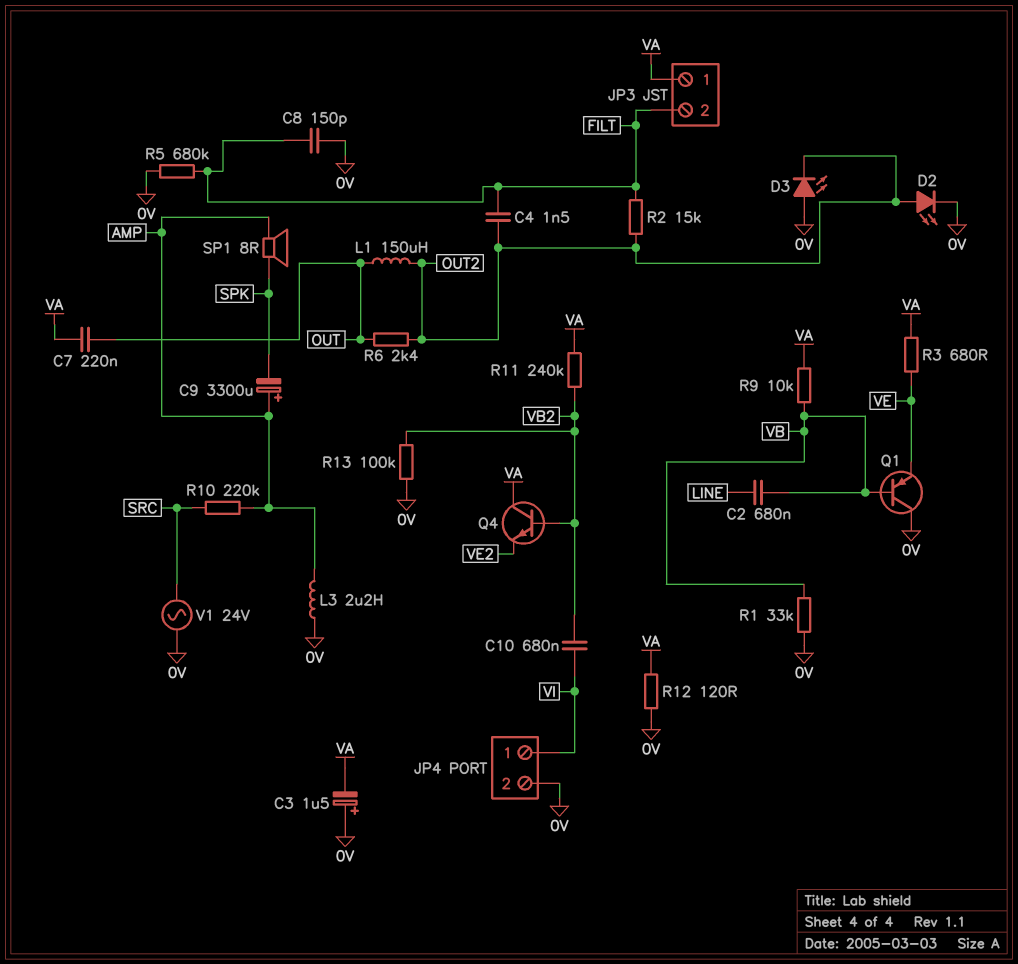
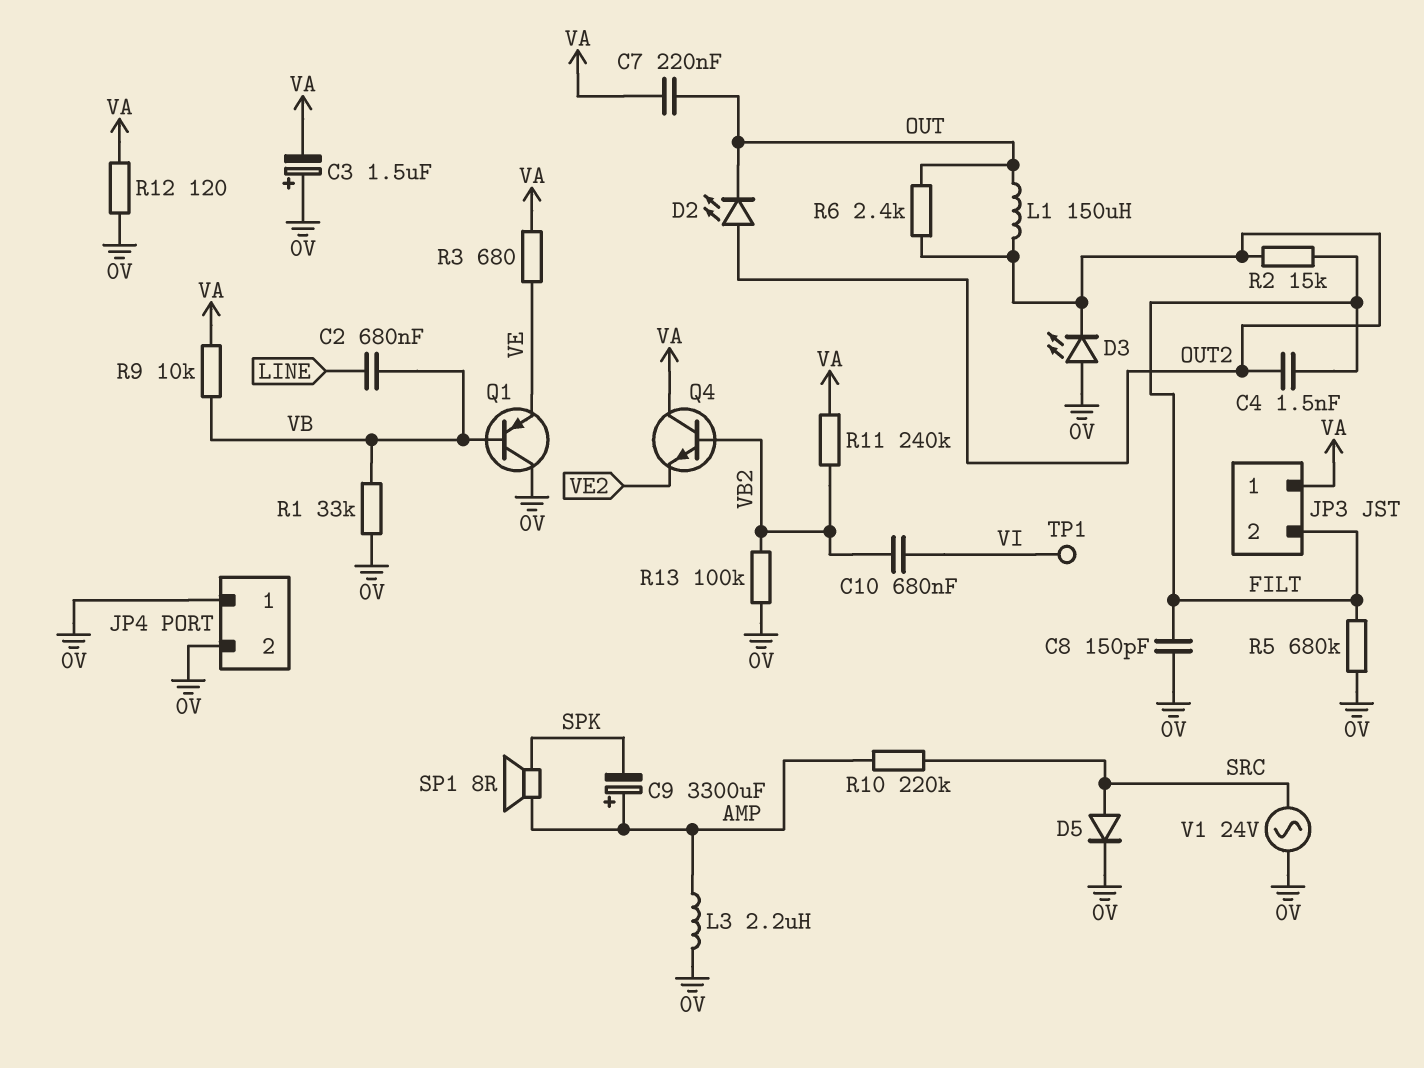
D2: LED (A OUT2, K 0V) -> LED (A OUT2, K OUT)
D5: none -> diode (A SRC, K 0V)
JP4 pin 1: VI -> 0V
TP1: none -> test point (VI)

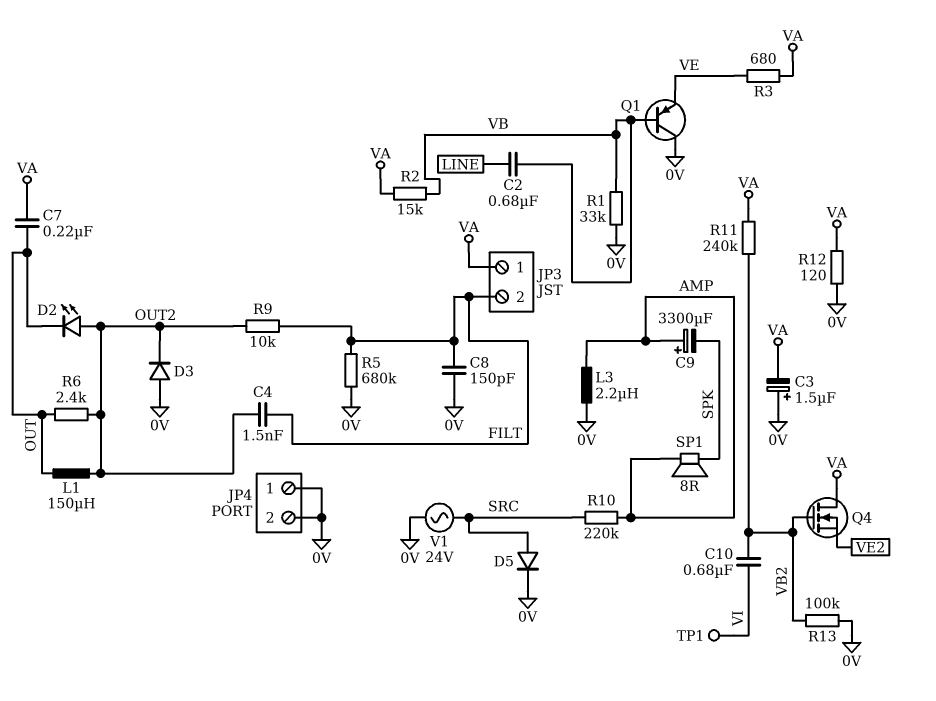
D3: LED (A 0V, K OUT2) -> diode (A 0V, K OUT2)
Q4: NPN (B VB2, C VA, E VE2) -> NMOS (G VB2, D VA, S VE2)
R2: 15k (FILT, OUT2) -> 15k (VA, VB)
R9: 10k (VA, VB) -> 10k (FILT, OUT2)

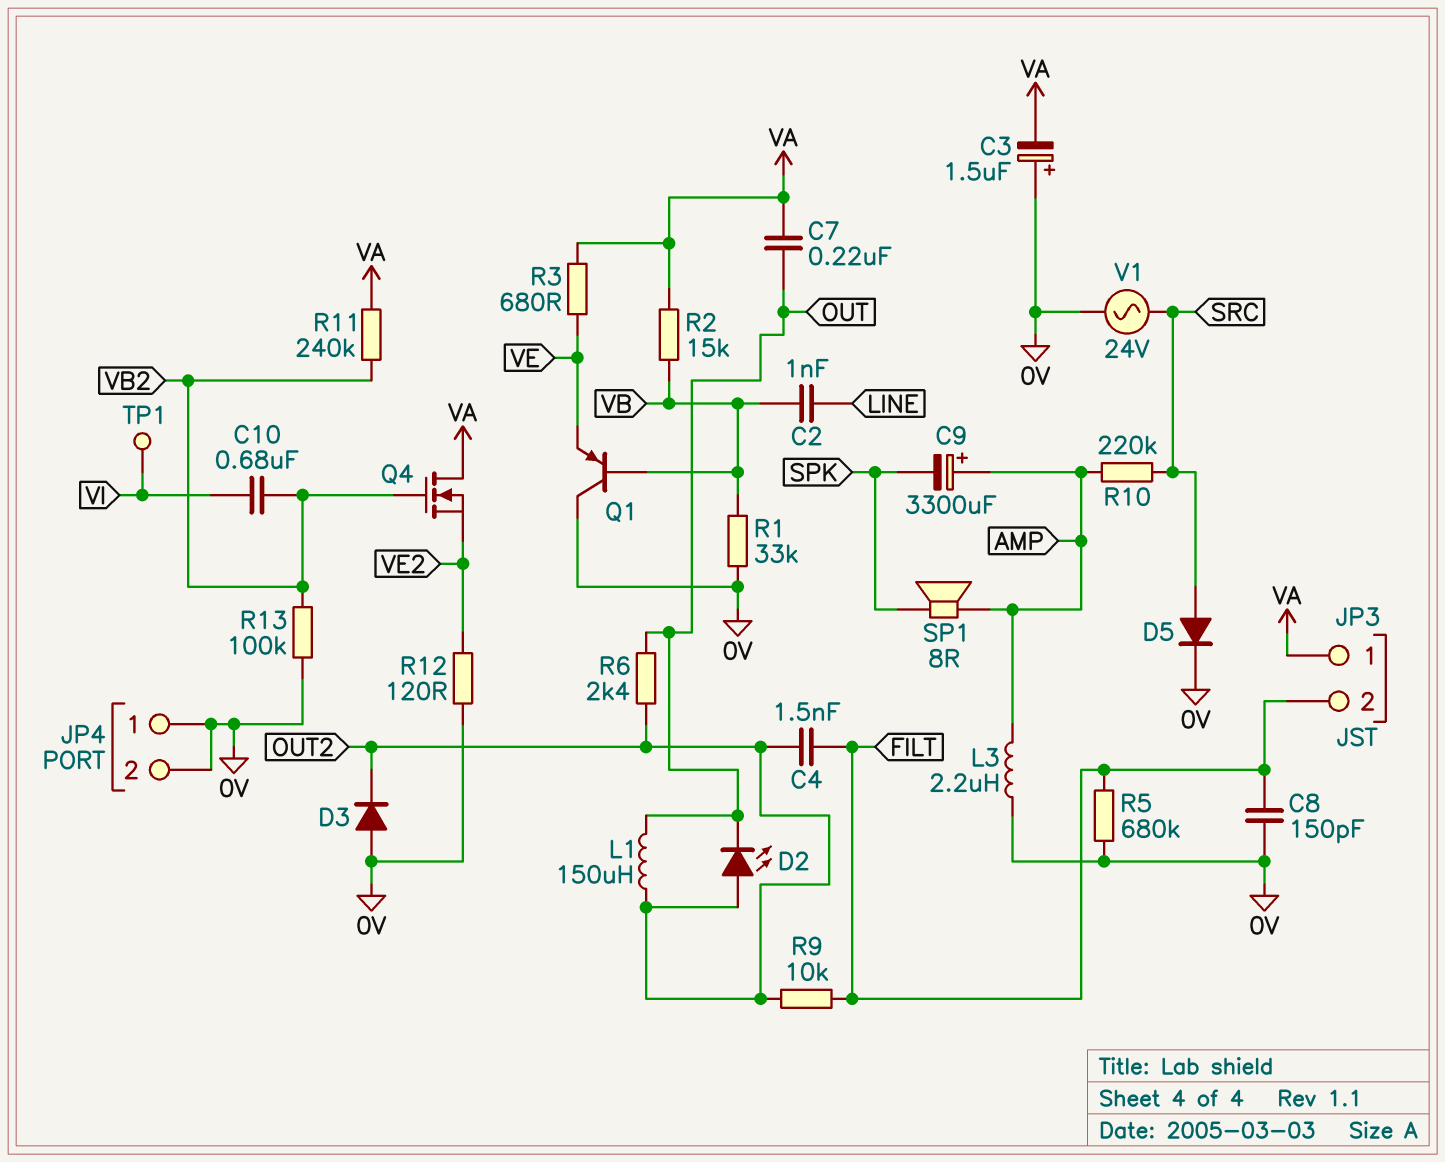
C2: 680nF (LINE, VB) -> 1nF (LINE, VB)
R12: 120 (0V, VA) -> 120 (0V, VE2)

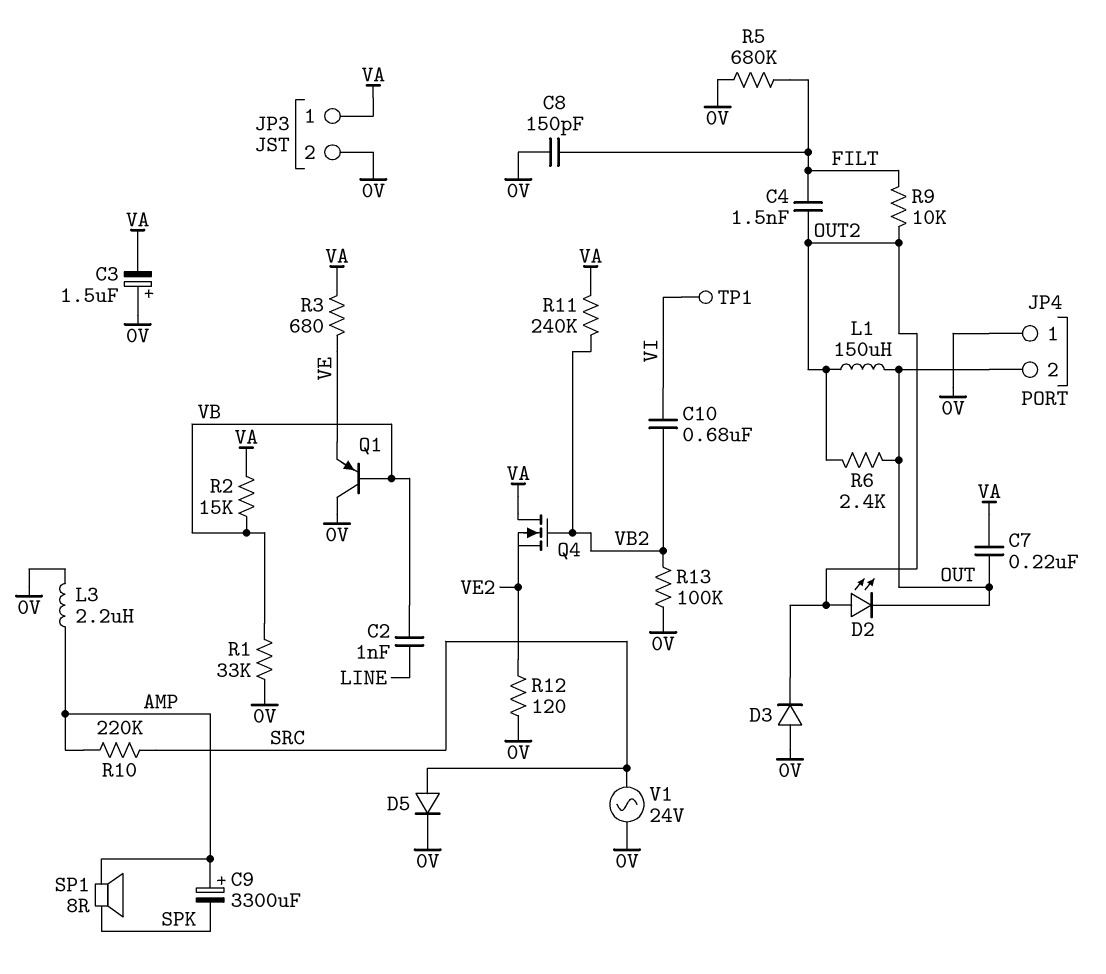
JP3 pin 2: FILT -> 0V
JP4 pin 2: 0V -> OUT

